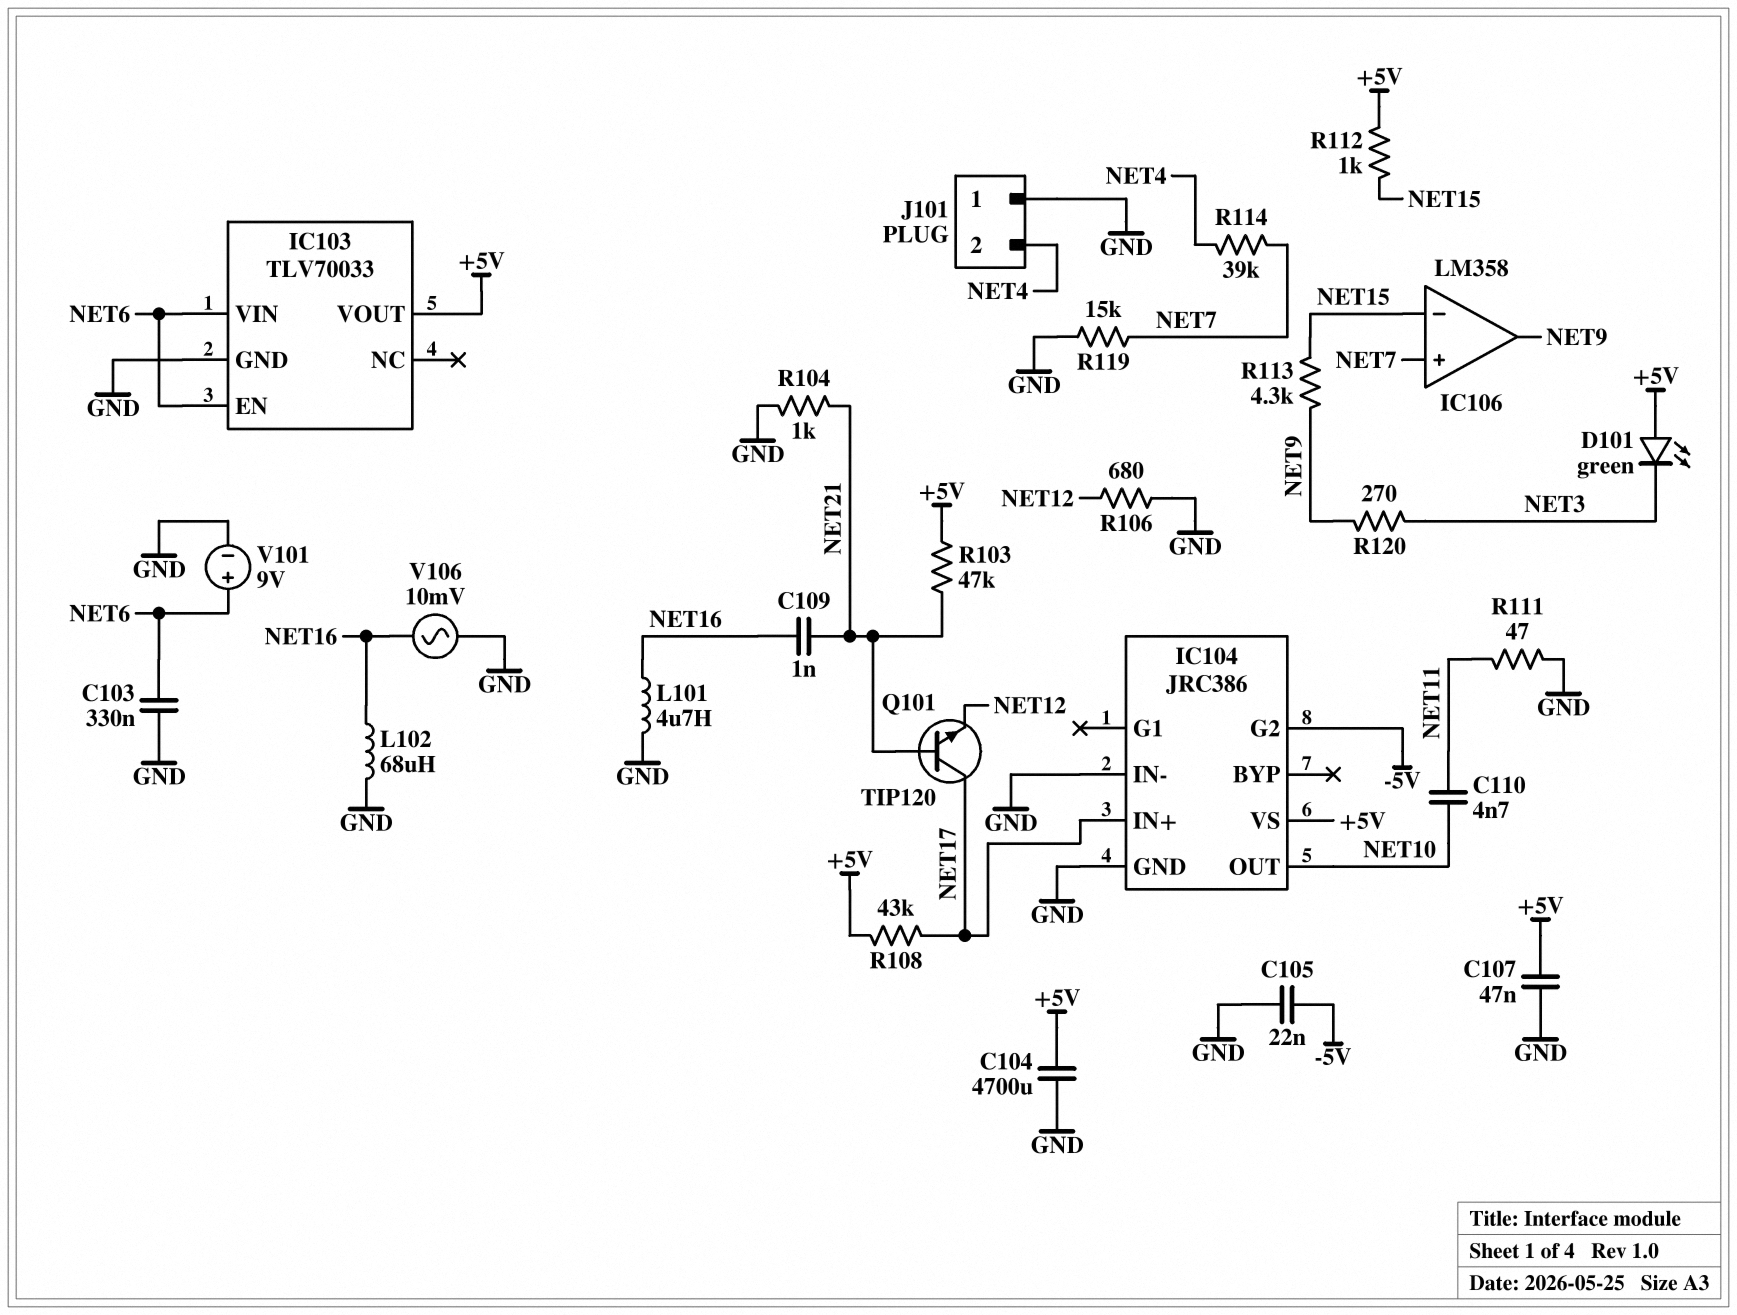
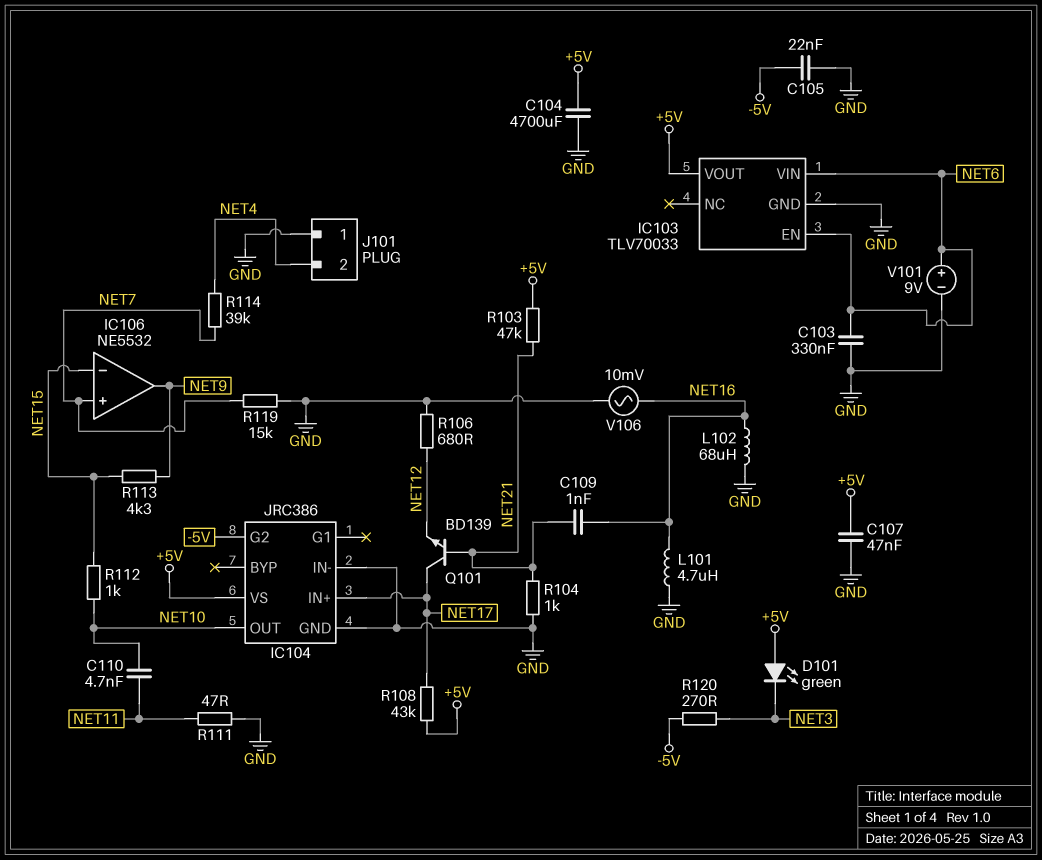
IC106: LM358 -> NE5532
Q101: NPN TIP120 (B NET21, C NET17, E NET12) -> NPN BD139 (B NET21, C NET17, E NET12)
R112: 1k (+5V, NET15) -> 1k (NET10, NET15)
R120: 270 (NET3, NET9) -> 270 (-5V, NET3)

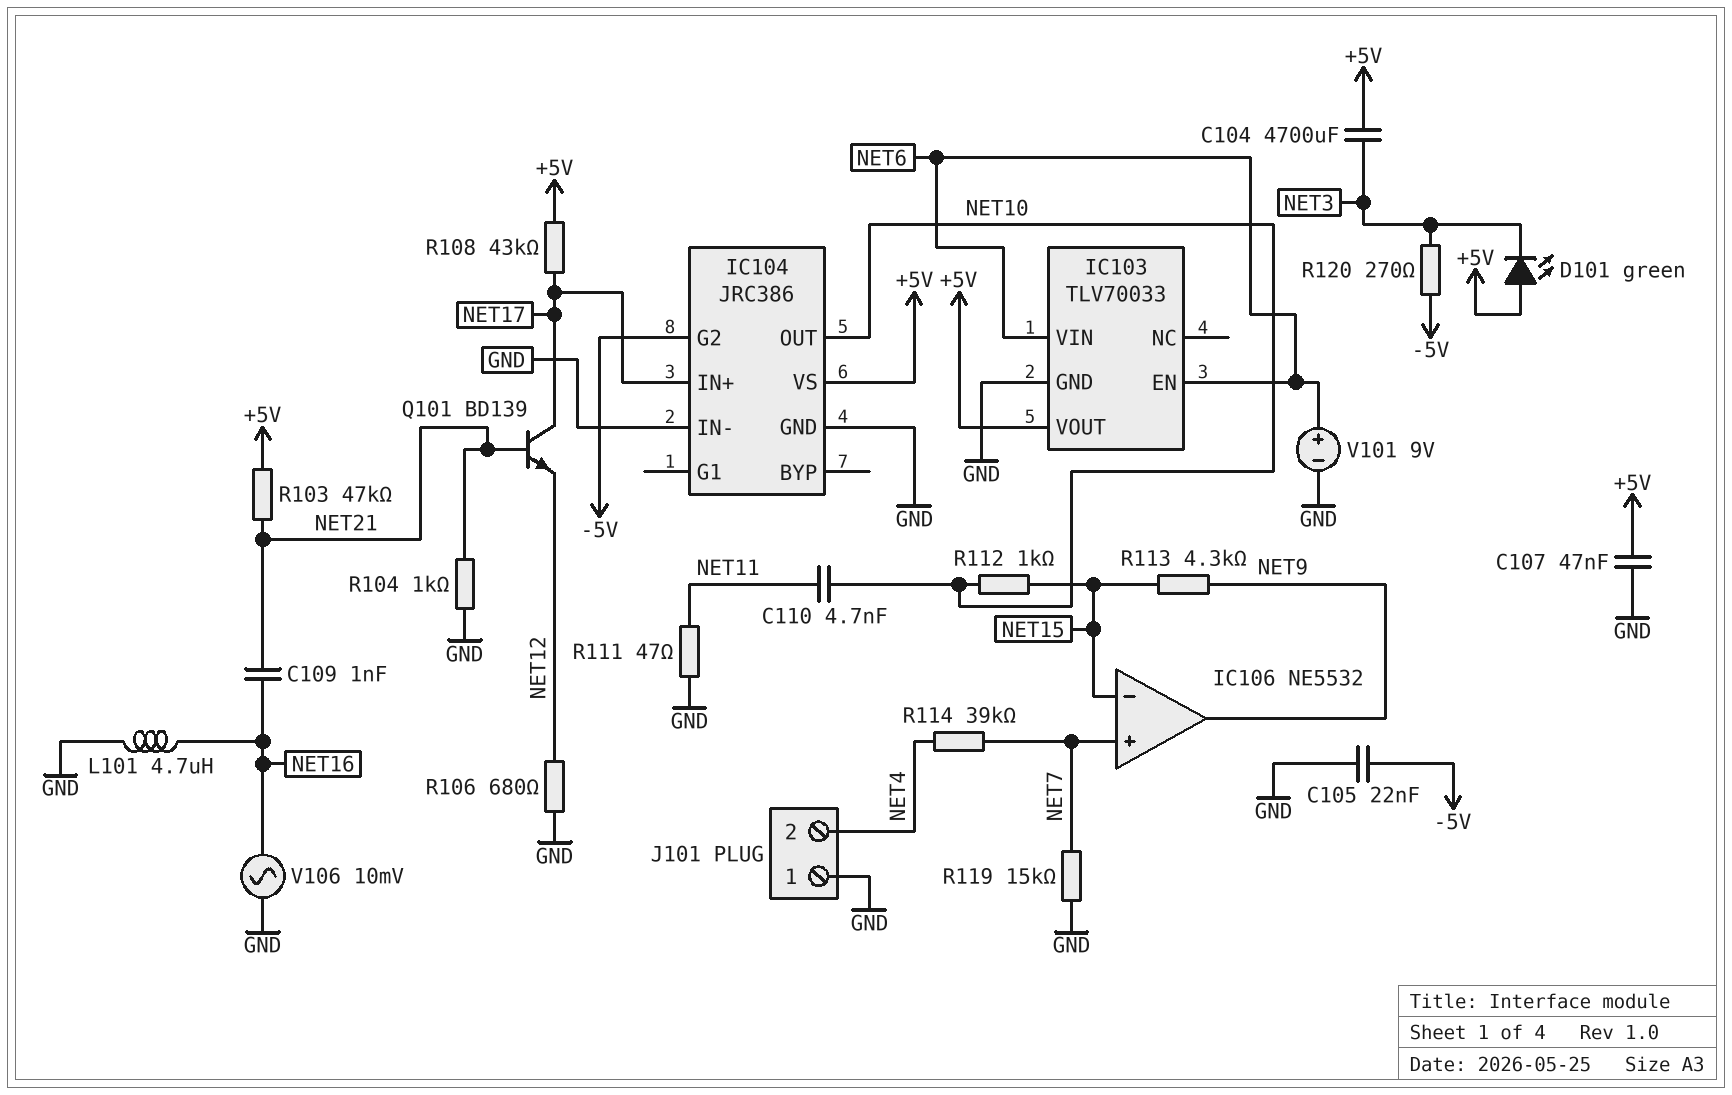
C103: 330nF (GND, NET6) -> none
C104: 4700uF (+5V, GND) -> 4700uF (+5V, NET3)
L102: 68uH (GND, NET16) -> none

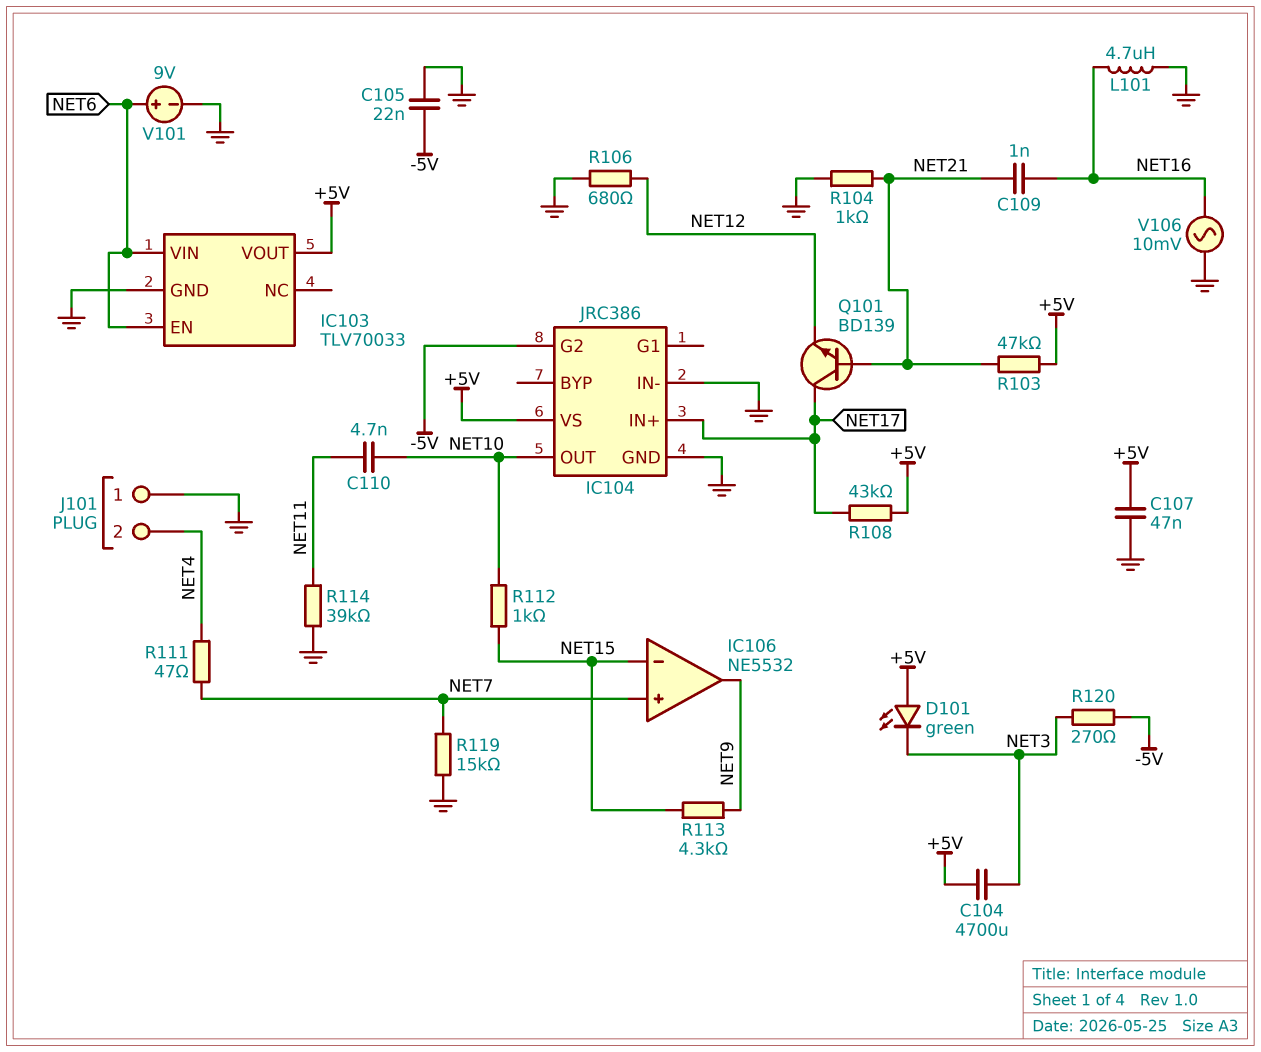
R111: 47 (GND, NET11) -> 47 (NET4, NET7)
R114: 39k (NET4, NET7) -> 39k (GND, NET11)

